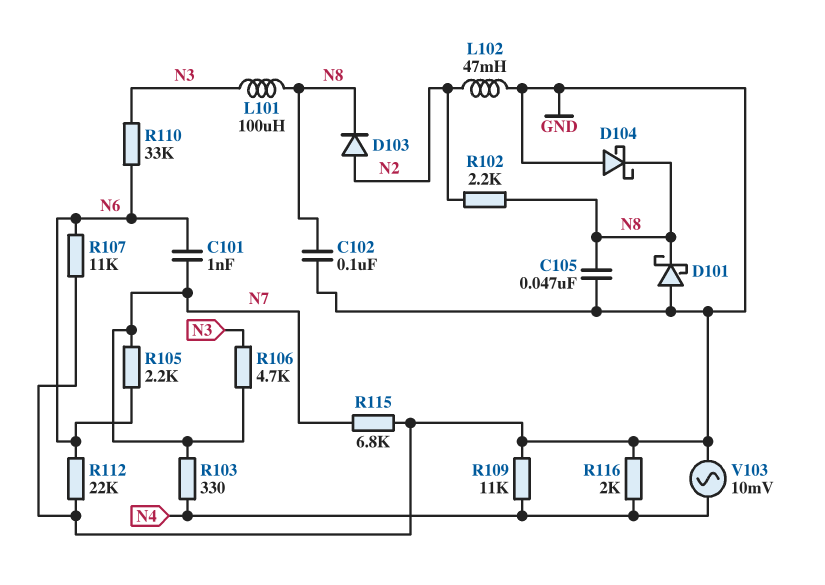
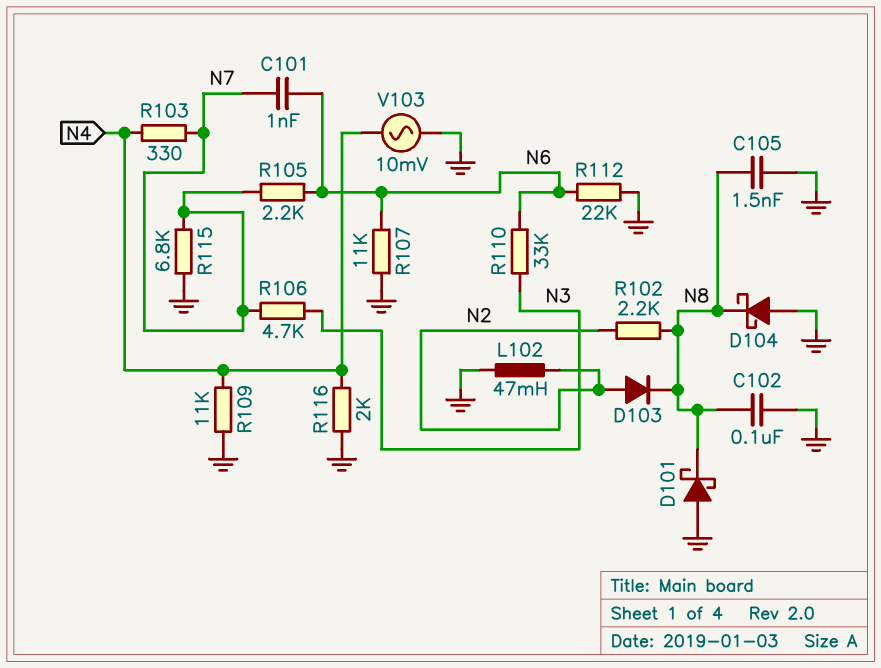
C105: 47nF (GND, N8) -> 1.5nF (GND, N8)
L101: 100uH (N3, N8) -> none

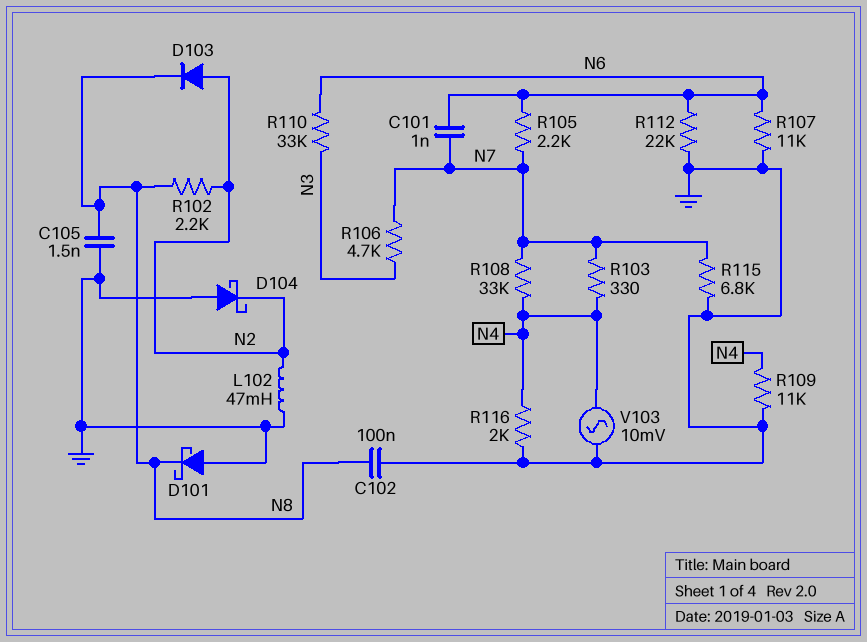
D104: schottky (A GND, K N8) -> schottky (A GND, K N2)
R108: none -> 33k (N4, N7)

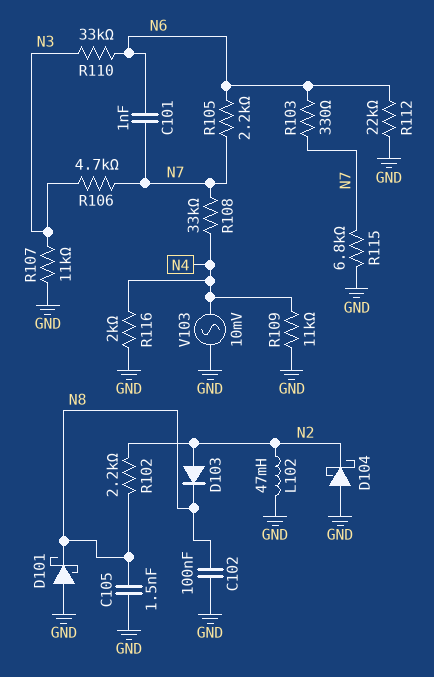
R103: 330 (N4, N7) -> 330 (N6, N7)
R107: 11k (GND, N6) -> 11k (GND, N3)

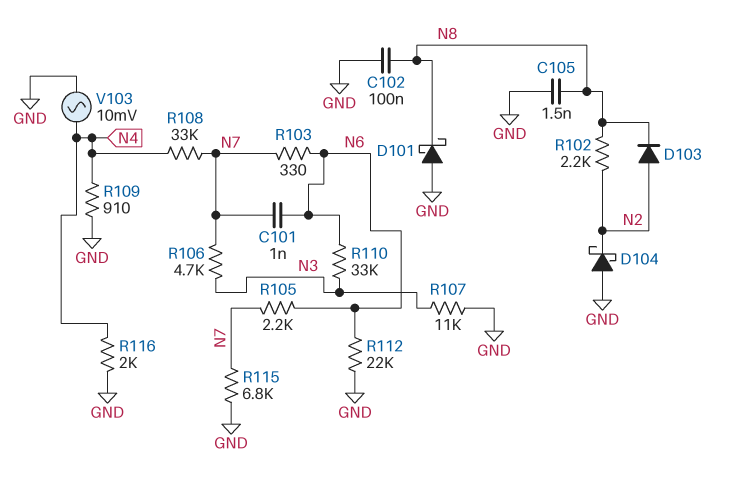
L102: 47mH (GND, N2) -> none
R109: 11k (GND, N4) -> 910 (GND, N4)

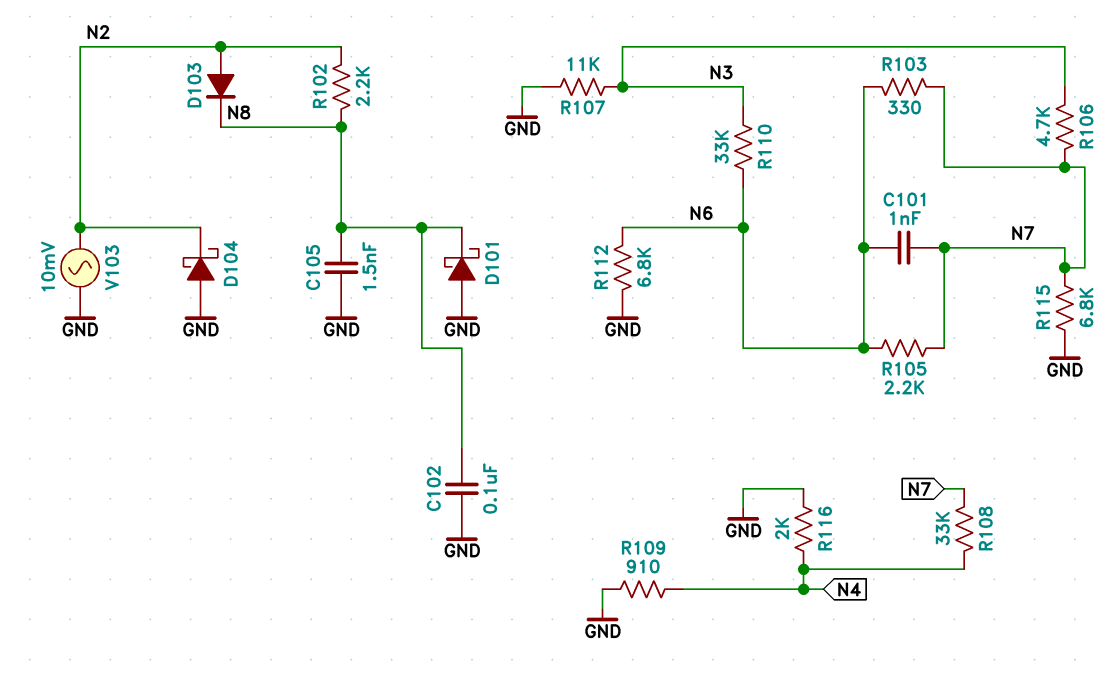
R112: 22k (GND, N6) -> 6.8k (GND, N6)
V103: AC 10mV (GND, N4) -> AC 10mV (GND, N2)

